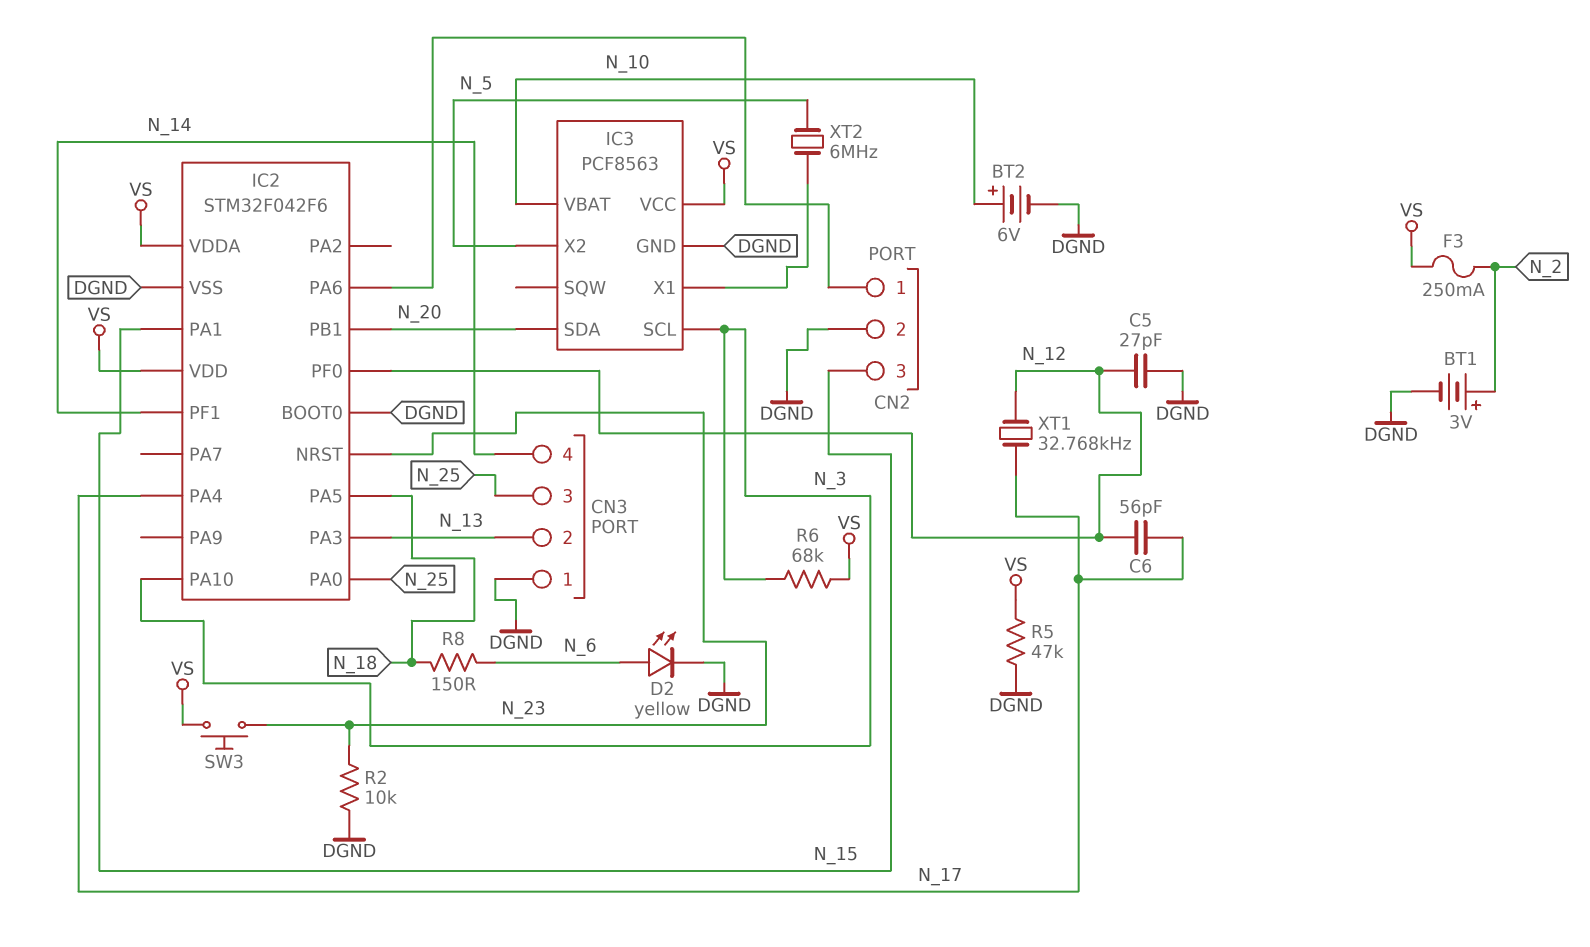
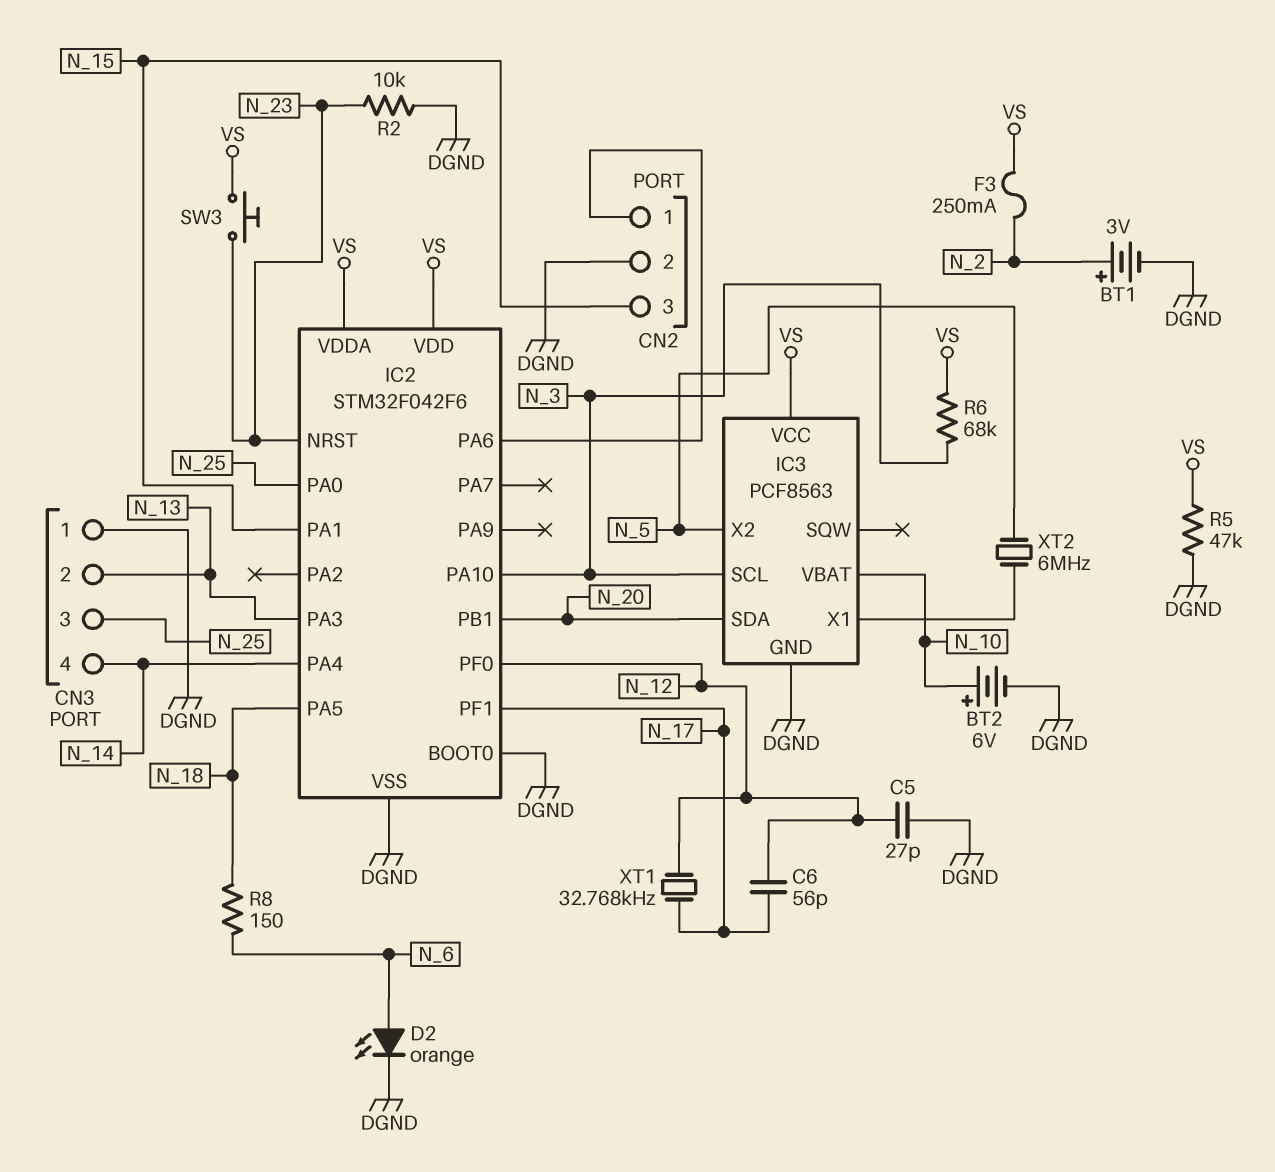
D2: LED yellow (A N_6, K DGND) -> LED orange (A N_6, K DGND)
IC2 pin PA4: N_17 -> N_14
IC2 pin PF1: N_14 -> N_17

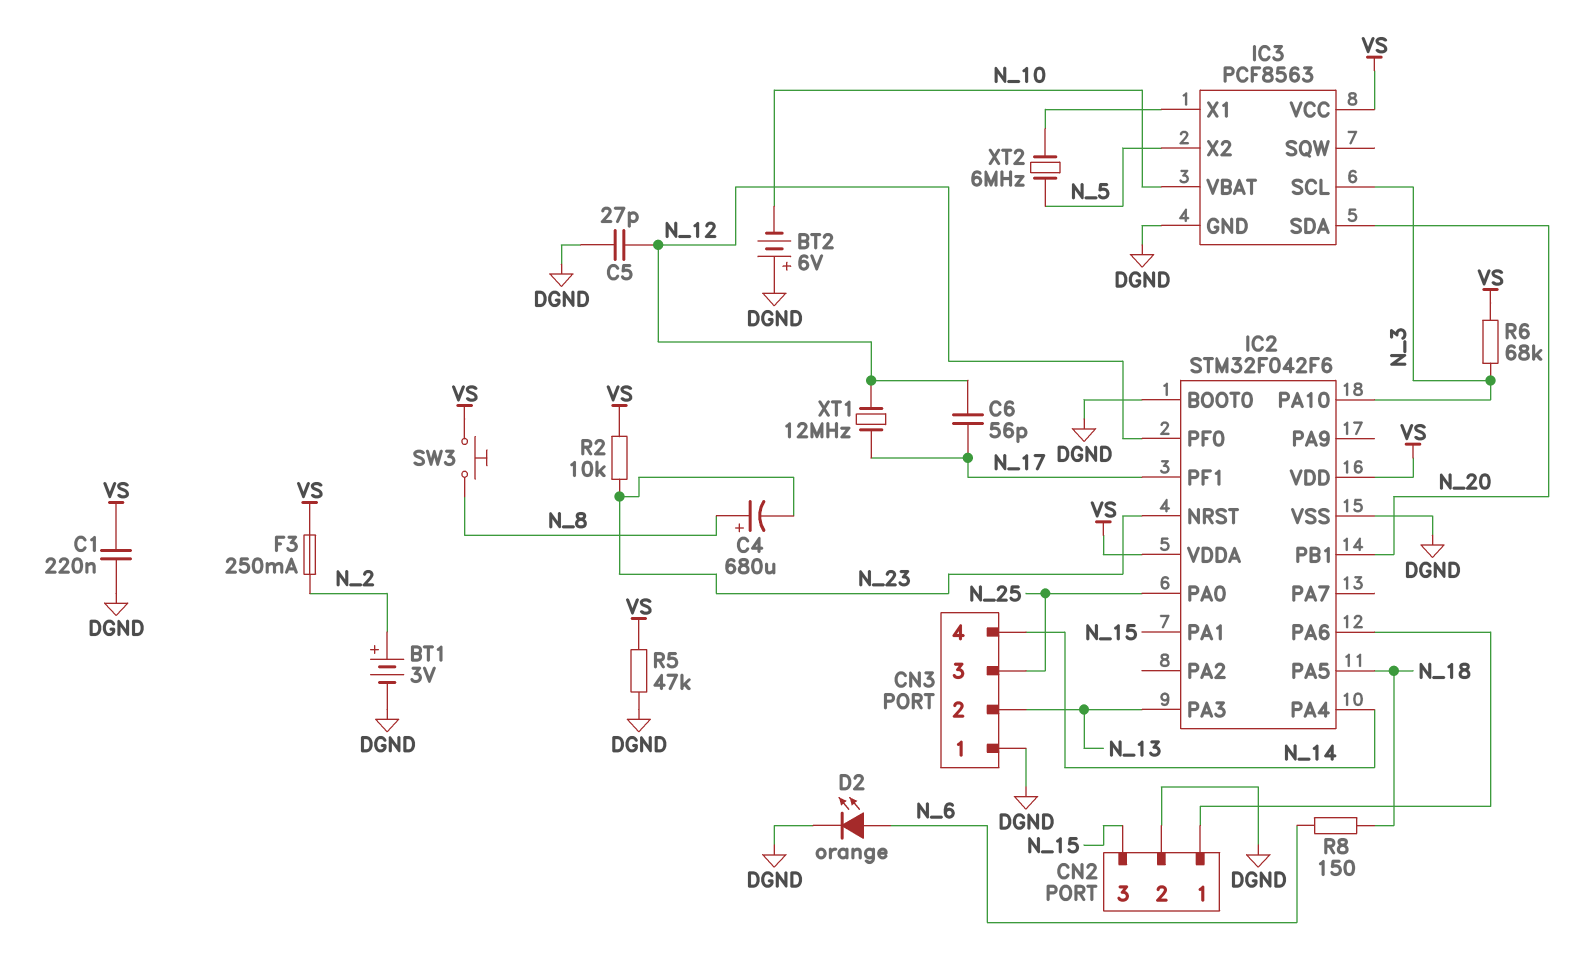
BT2: 6V (plus N_10, minus DGND) -> 6V (plus DGND, minus N_10)
C1: none -> 220nF (DGND, VS)
C4: none -> 680uF (plus N_8, minus N_23)
R2: 10k (DGND, N_23) -> 10k (N_23, VS)
SW3: button (N_23, VS) -> button (N_8, VS)
XT1: 32.768kHz (N_12, N_17) -> 12MHz (N_12, N_17)

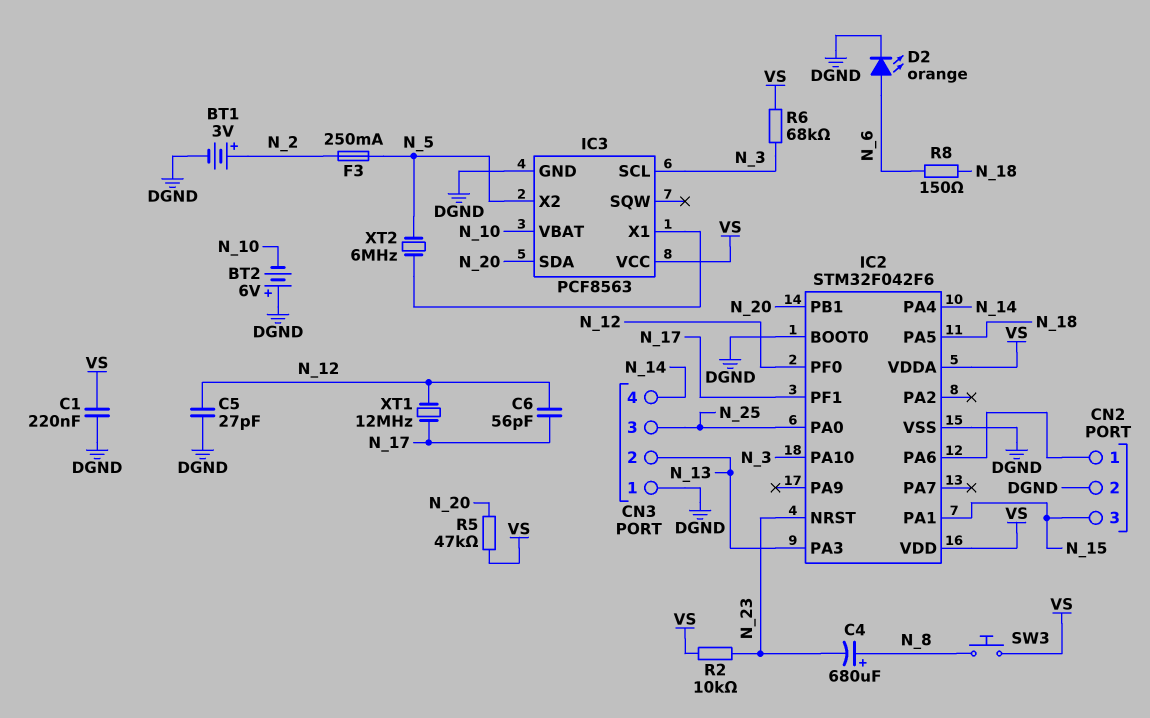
F3: 250mA (N_2, VS) -> 250mA (N_2, N_5)
R5: 47k (DGND, VS) -> 47k (N_20, VS)

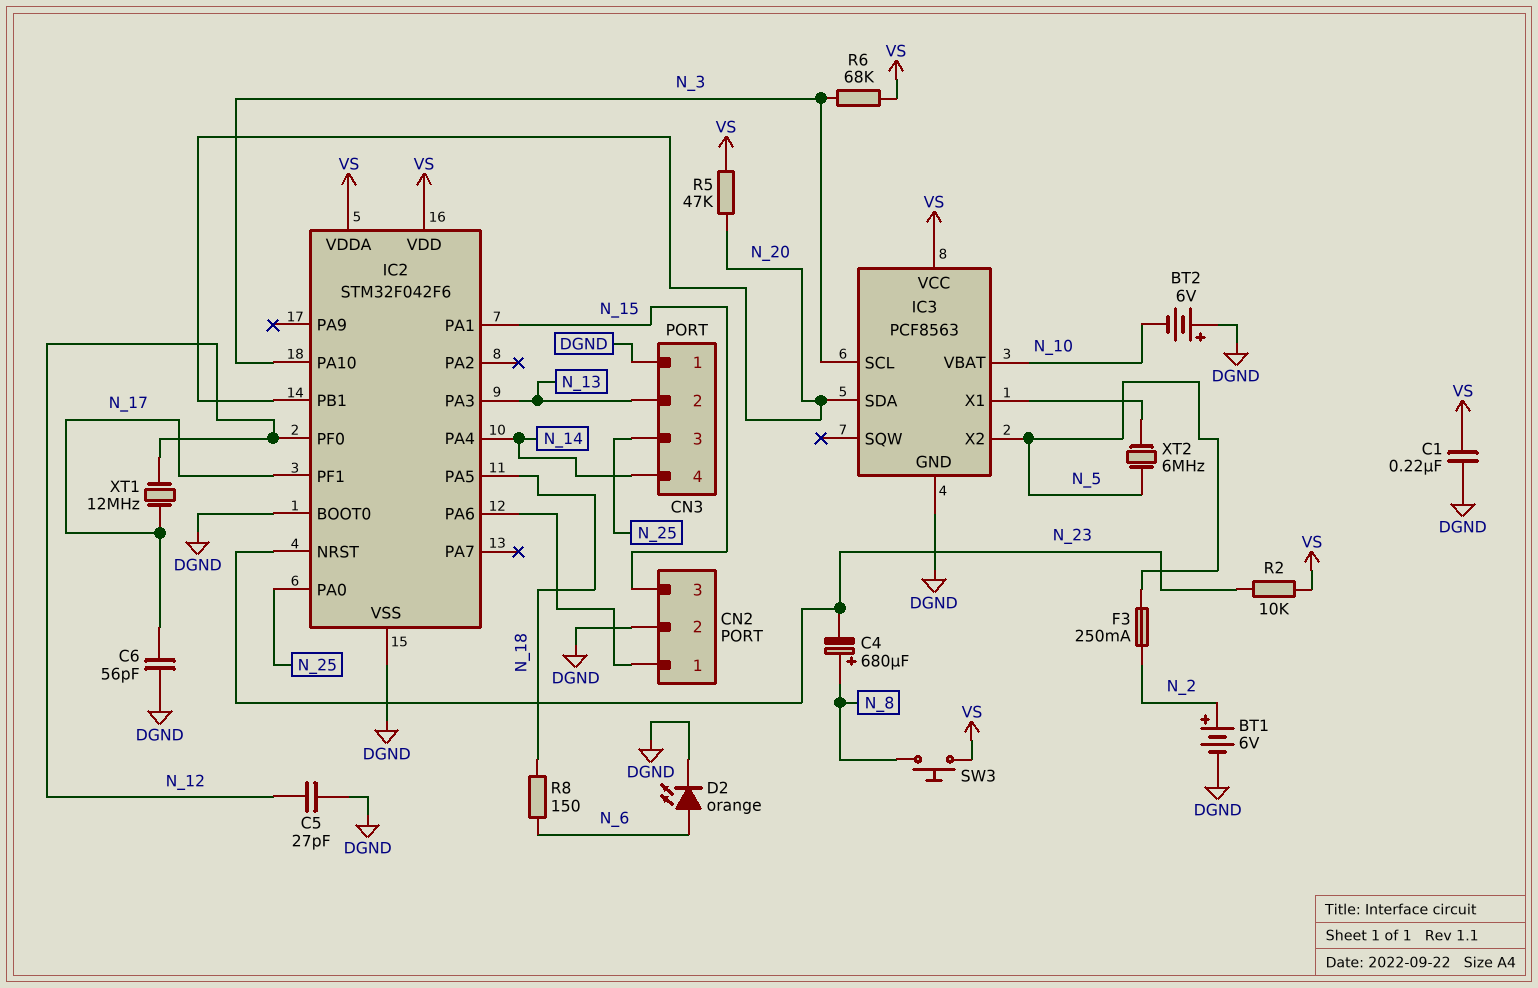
BT1: 3V (plus N_2, minus DGND) -> 6V (plus N_2, minus DGND)
C6: 56pF (N_12, N_17) -> 56pF (DGND, N_17)

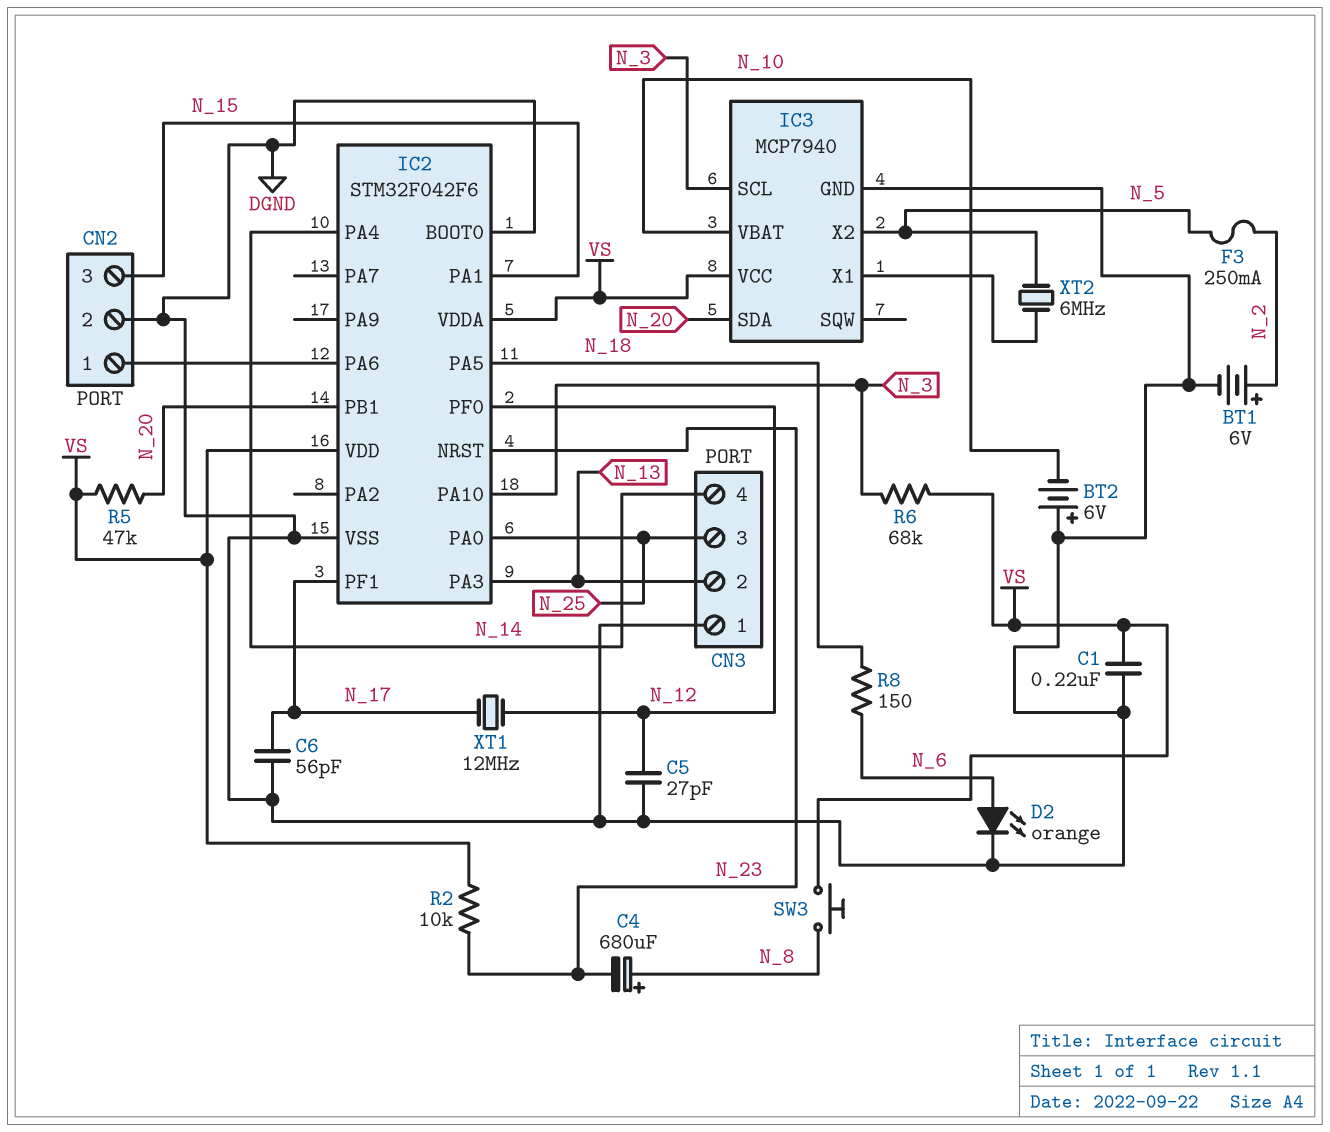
IC3: PCF8563 -> MCP7940

